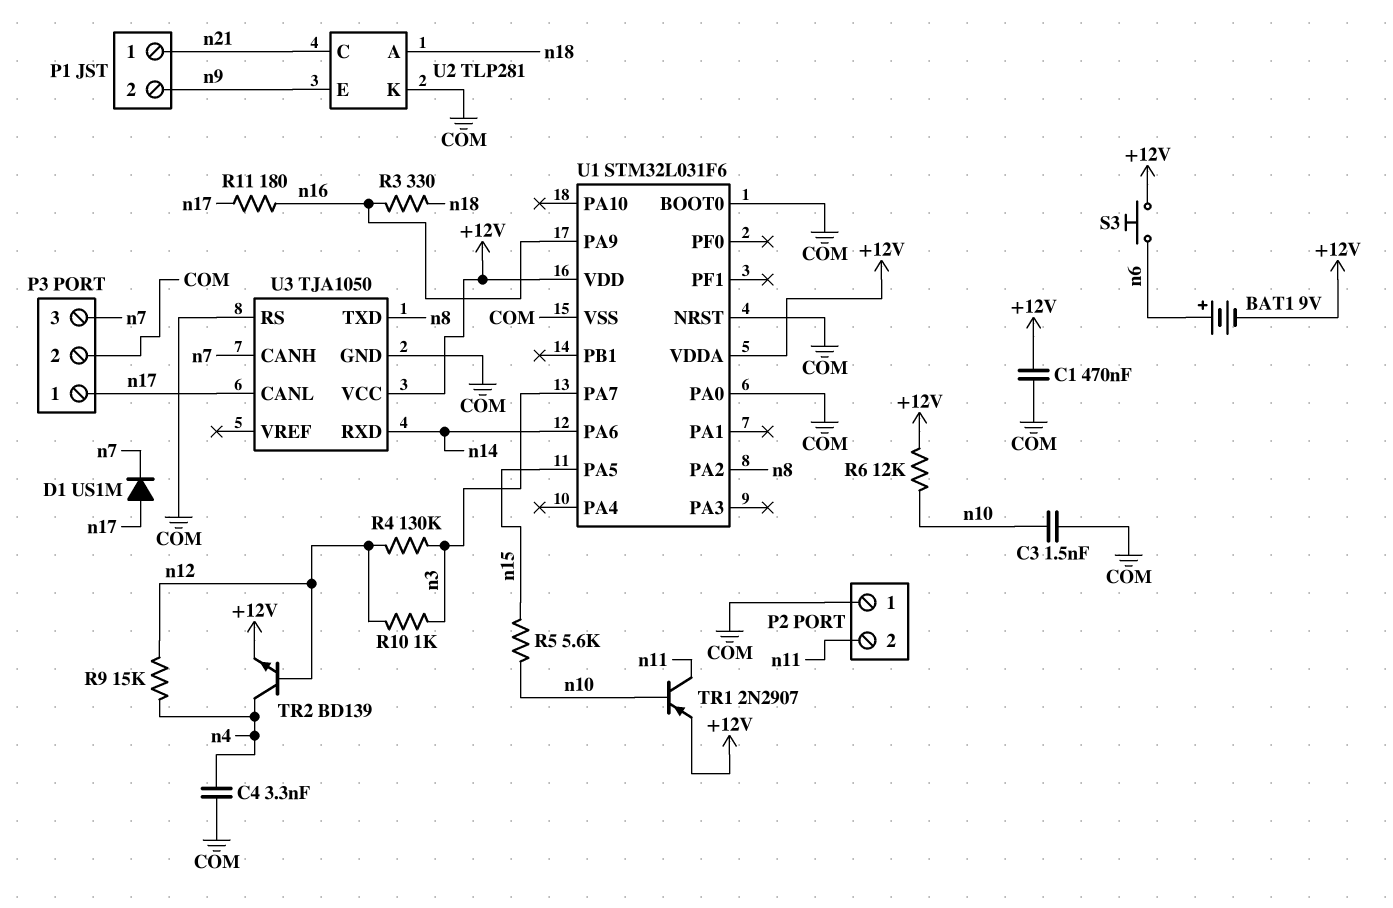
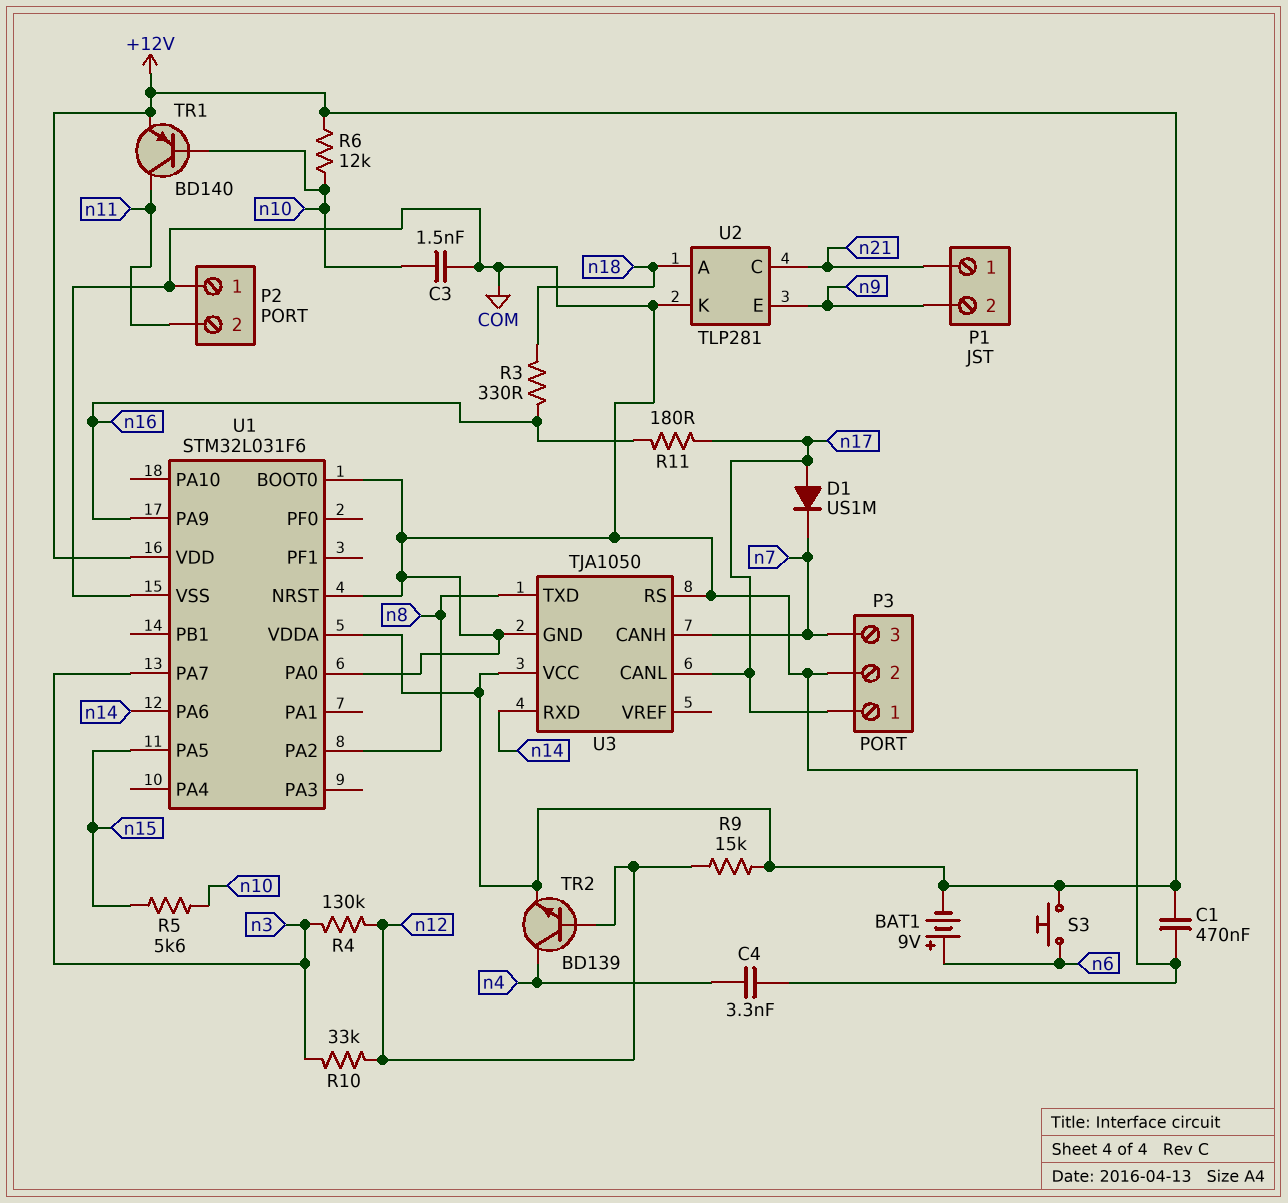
R9: 15k (n4, n12) -> 15k (+12V, n12)
R10: 1k (n3, n12) -> 33k (n3, n12)
TR1: PNP 2N2907 (B n10, C n11, E +12V) -> PNP BD140 (B n10, C n11, E +12V)

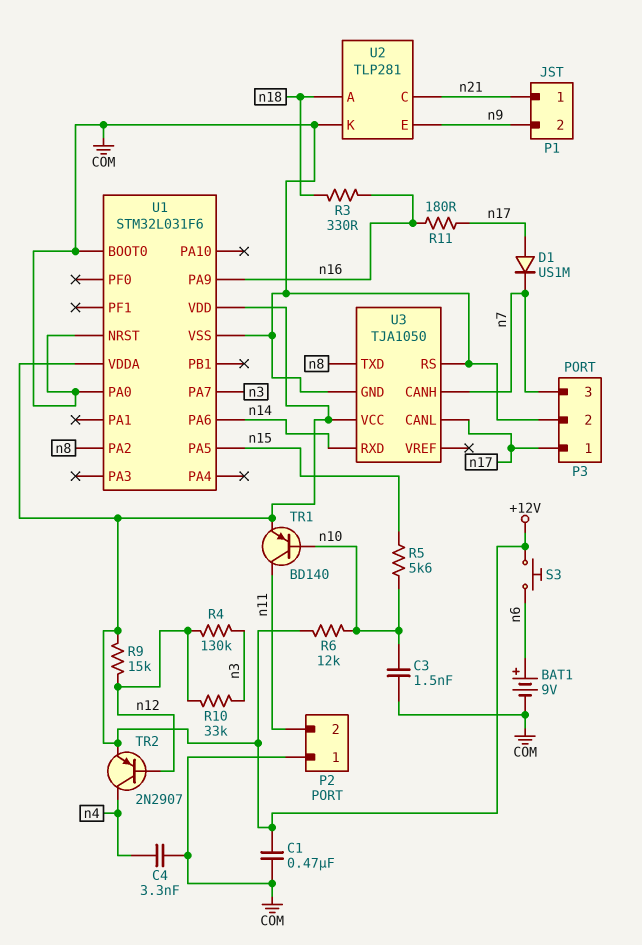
BAT1: 9V (plus n6, minus +12V) -> 9V (plus n6, minus COM)
TR2: NPN BD139 (B n12, C n4, E +12V) -> PNP 2N2907 (B n12, C n4, E +12V)

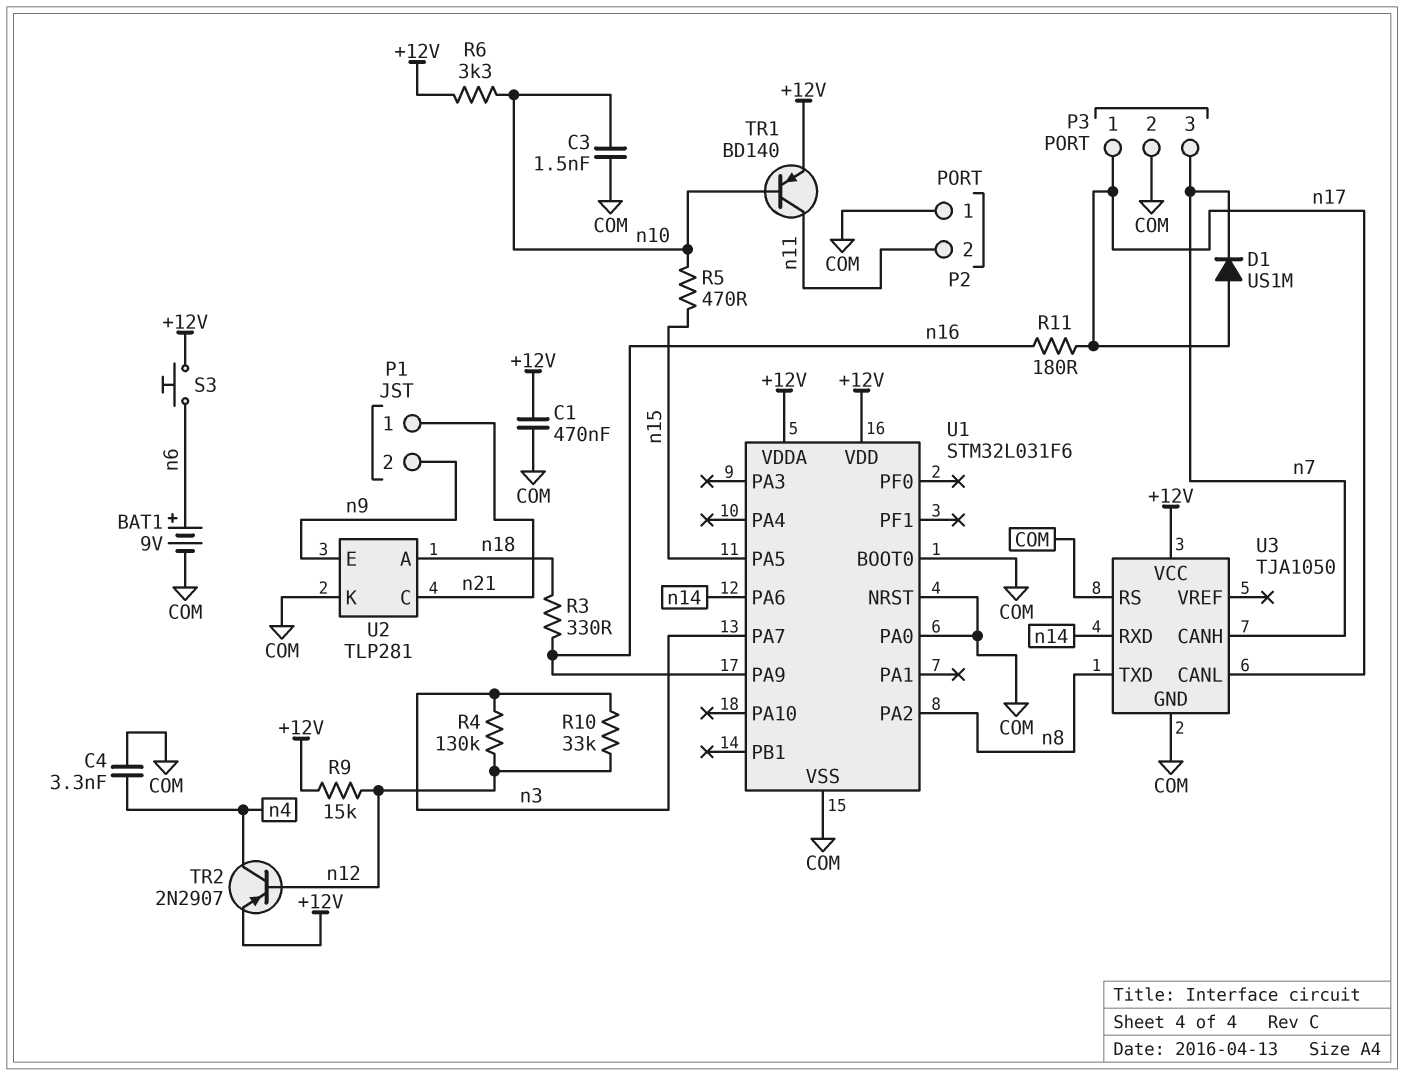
R5: 5.6k (n10, n15) -> 470 (n10, n15)
R6: 12k (+12V, n10) -> 3.3k (+12V, n10)

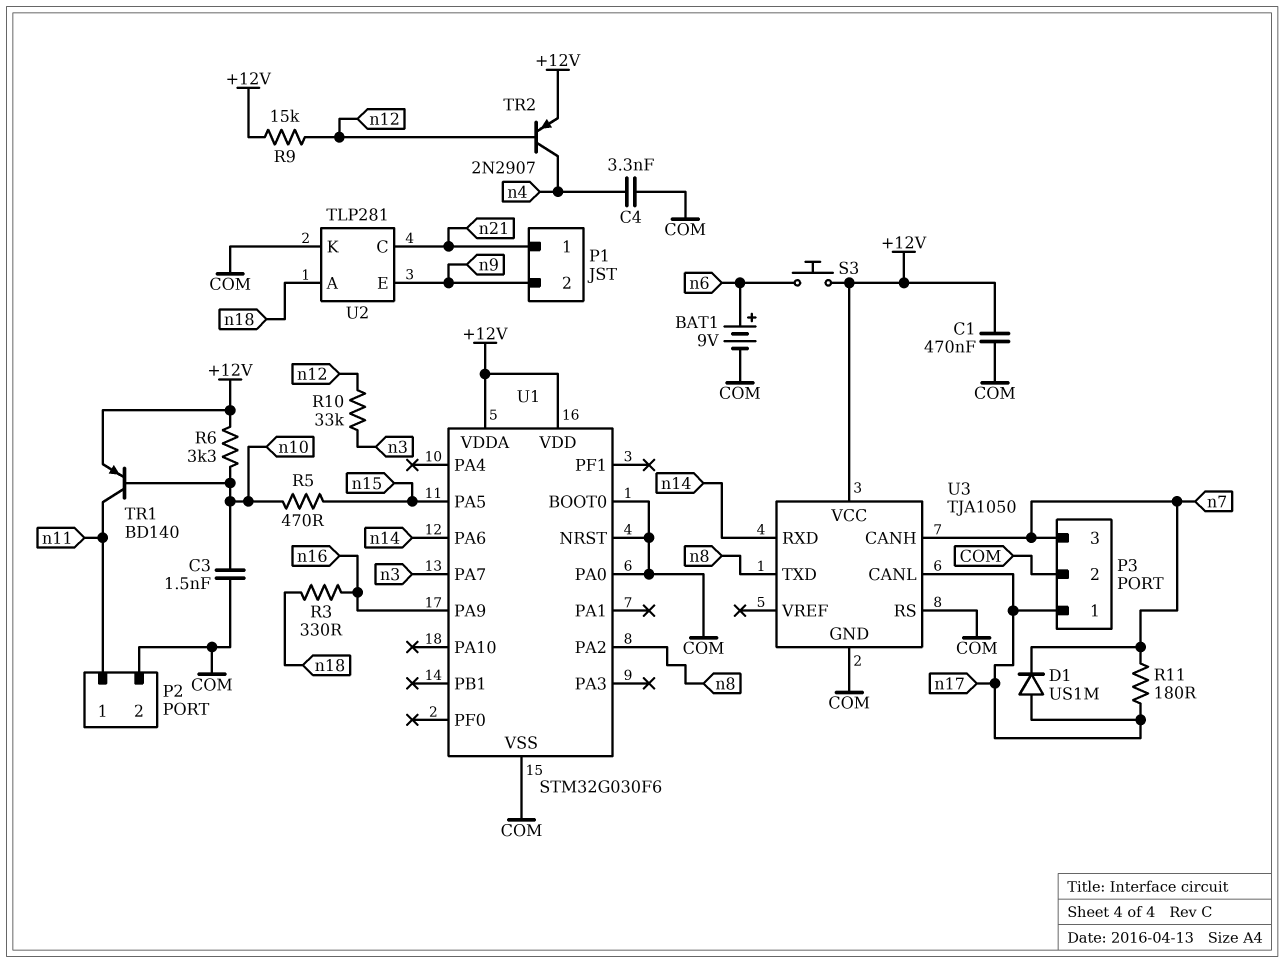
P2 pin 1: COM -> n11
P2 pin 2: n11 -> COM
R4: 130k (n3, n12) -> none
R11: 180 (n16, n17) -> 180 (n7, n17)
U1: STM32L031F6 -> STM32G030F6

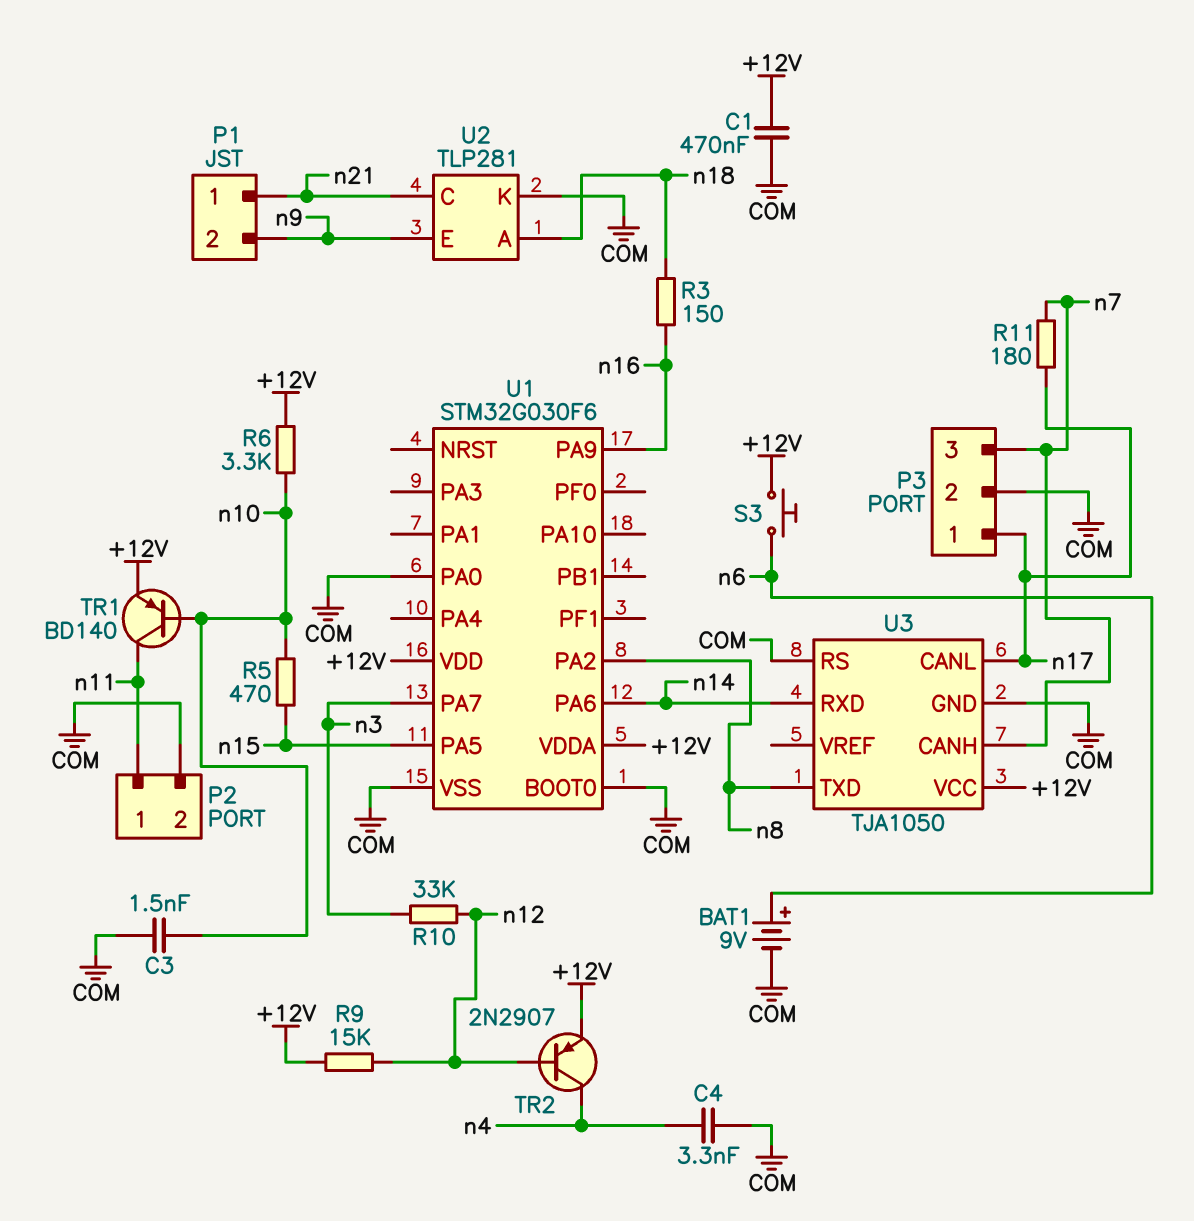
D1: diode US1M (A n17, K n7) -> none
R3: 330 (n16, n18) -> 150 (n16, n18)
U1 pin NRST: COM -> none

